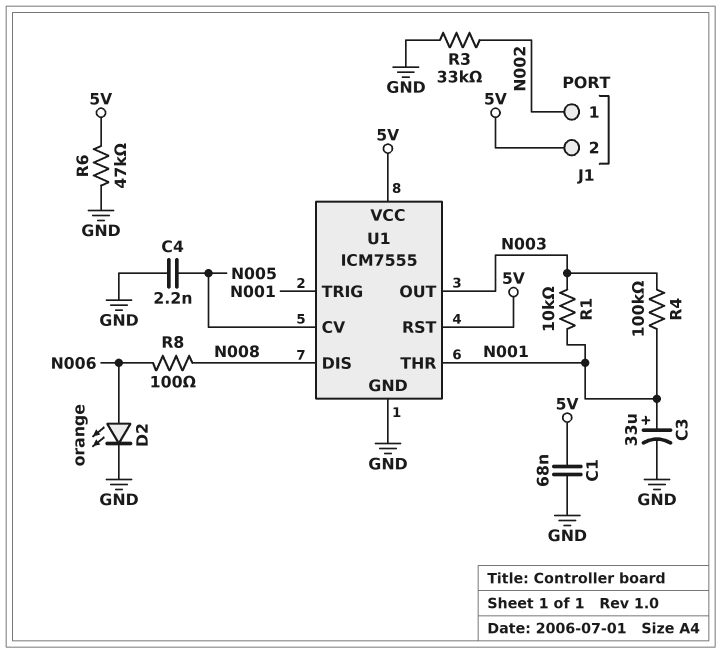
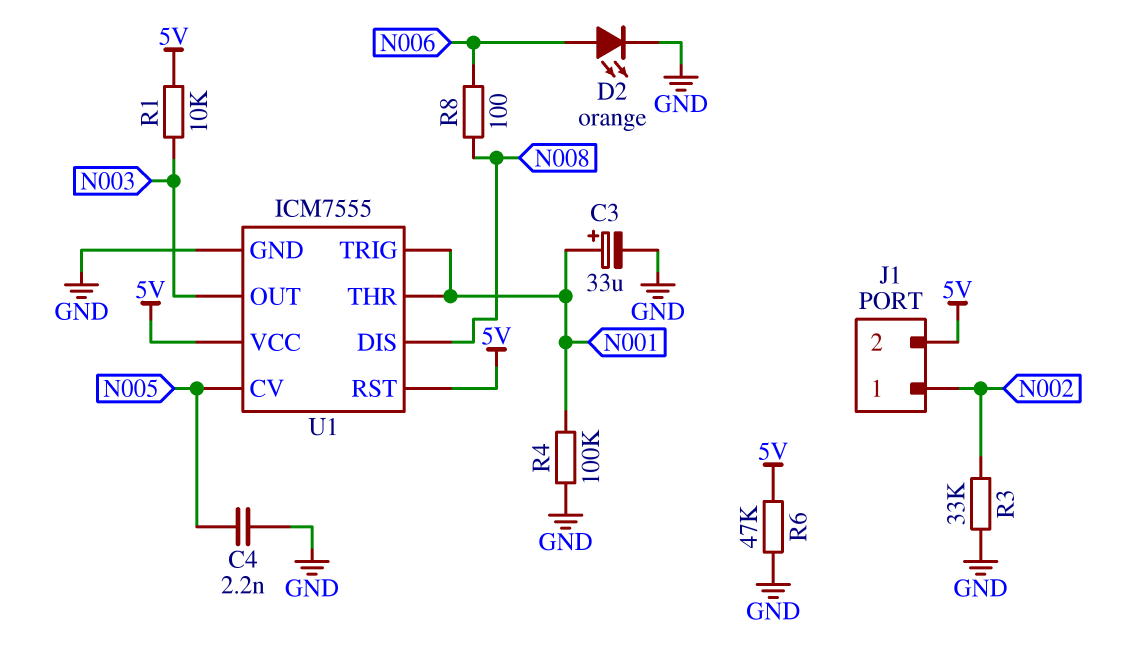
C1: 68nF (5V, GND) -> none
R1: 10k (N001, N003) -> 10k (5V, N003)
R4: 100k (N001, N003) -> 100k (GND, N001)

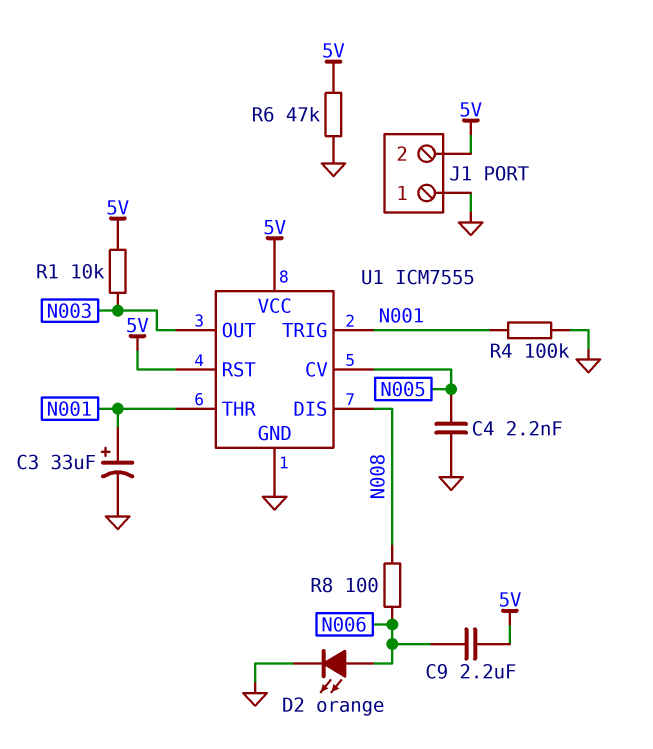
C9: none -> 2.2uF (5V, N006)
J1 pin 1: N002 -> GND
R3: 33k (GND, N002) -> none

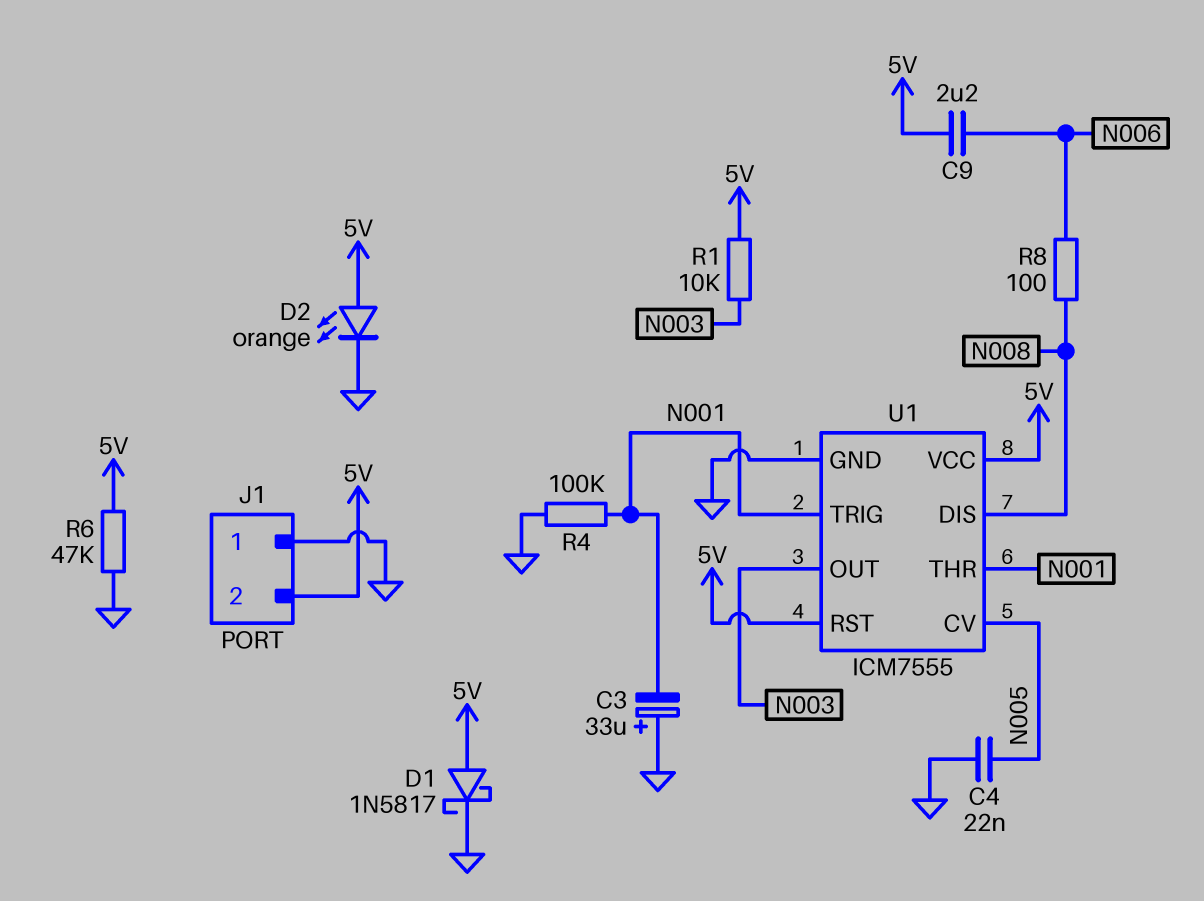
C3: 33uF (plus N001, minus GND) -> 33uF (plus GND, minus N001)
C4: 2.2nF (GND, N005) -> 22nF (GND, N005)
D1: none -> schottky 1N5817 (A 5V, K GND)
D2: LED orange (A N006, K GND) -> LED orange (A 5V, K GND)

